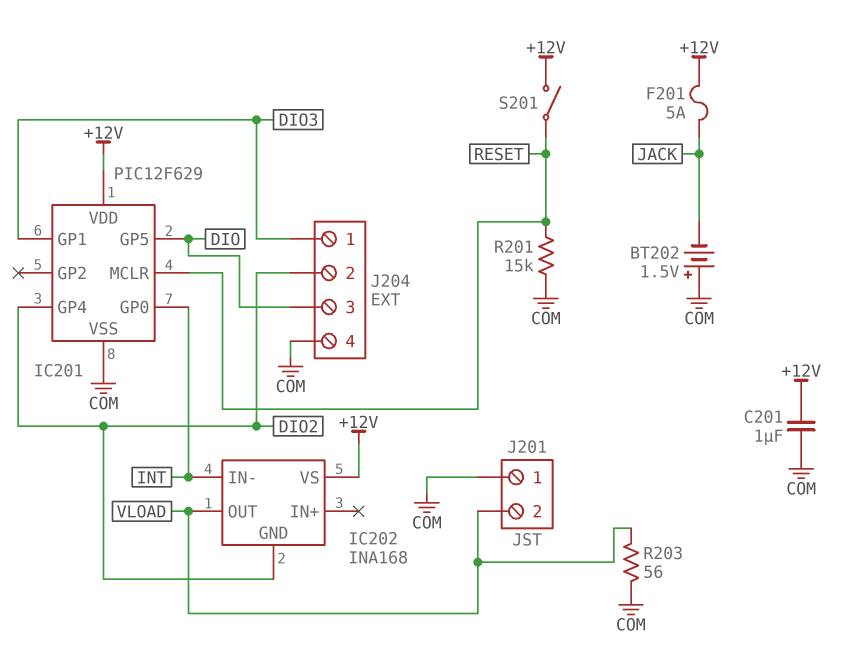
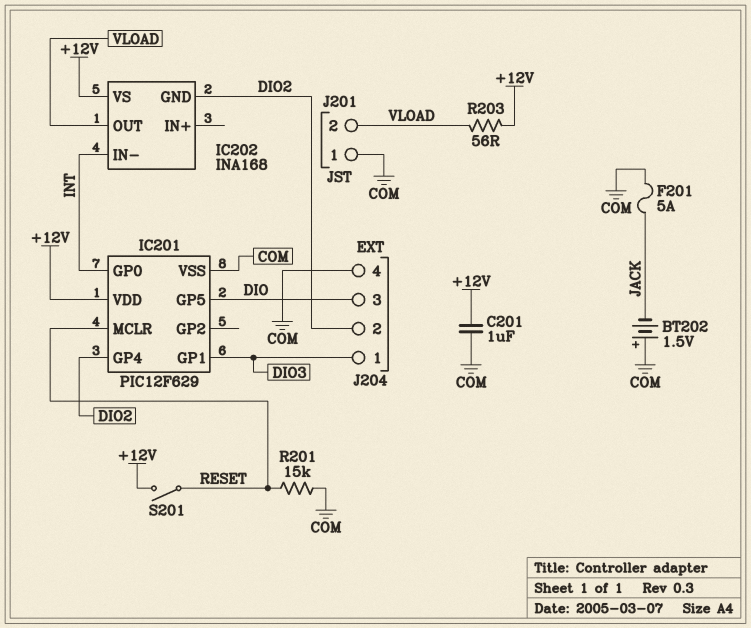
F201: 5A (+12V, JACK) -> 5A (COM, JACK)
R203: 56 (COM, VLOAD) -> 56 (+12V, VLOAD)

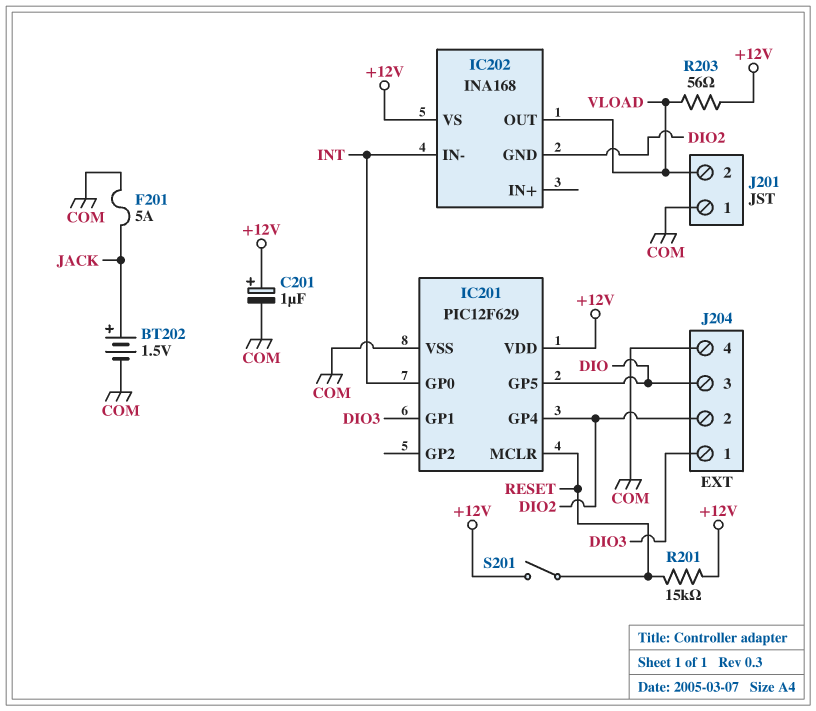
BT202: 1.5V (plus COM, minus JACK) -> 1.5V (plus JACK, minus COM)
C201: 1uF (+12V, COM) -> 1uF (plus +12V, minus COM)
R201: 15k (COM, RESET) -> 15k (+12V, RESET)

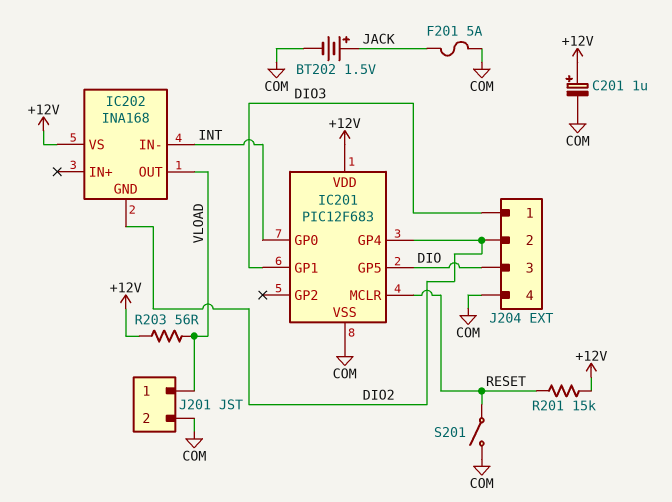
IC201: PIC12F629 -> PIC12F683
J201 pin 1: COM -> VLOAD
J201 pin 2: VLOAD -> COM
S201: switch (+12V, RESET) -> switch (COM, RESET)

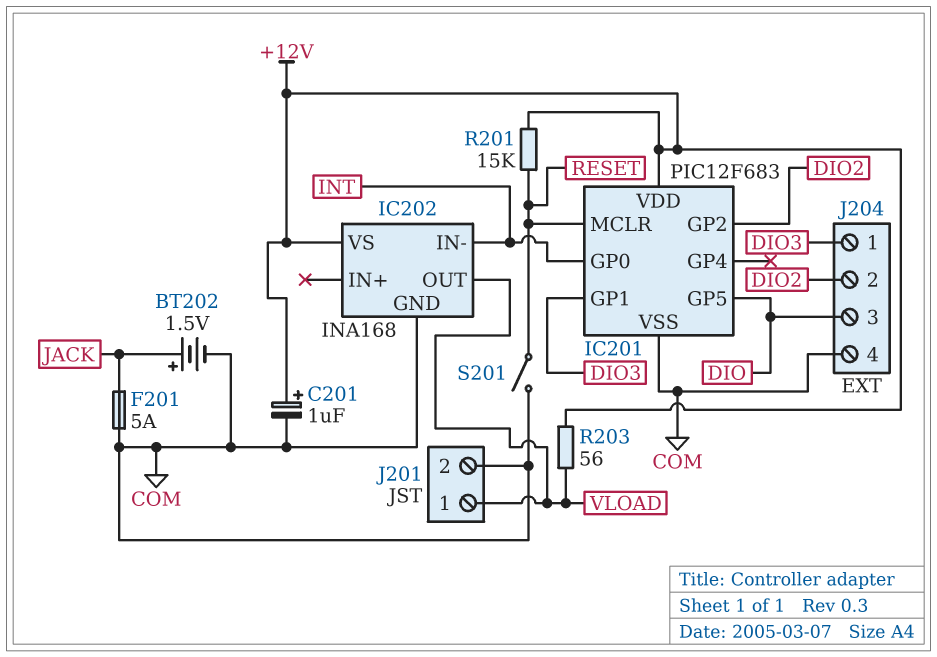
IC201 pin GP2: none -> DIO2
IC201 pin GP4: DIO2 -> none
IC202 pin GND: DIO2 -> COM

